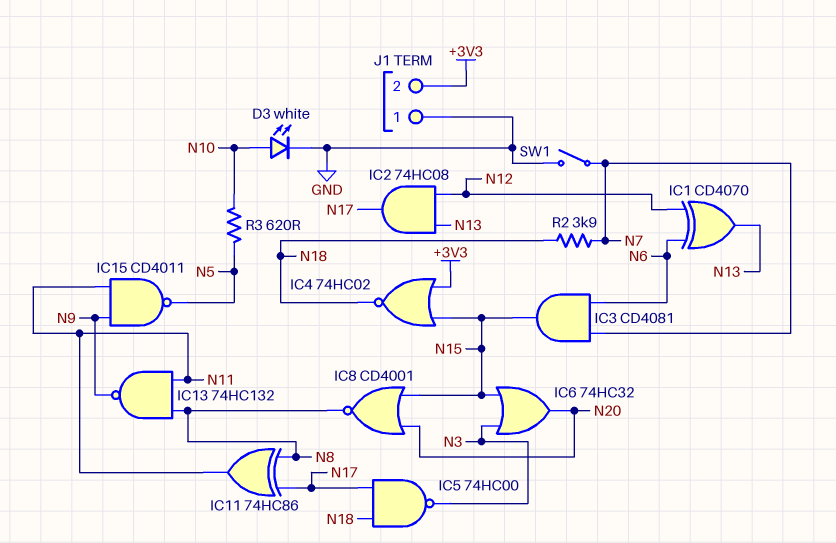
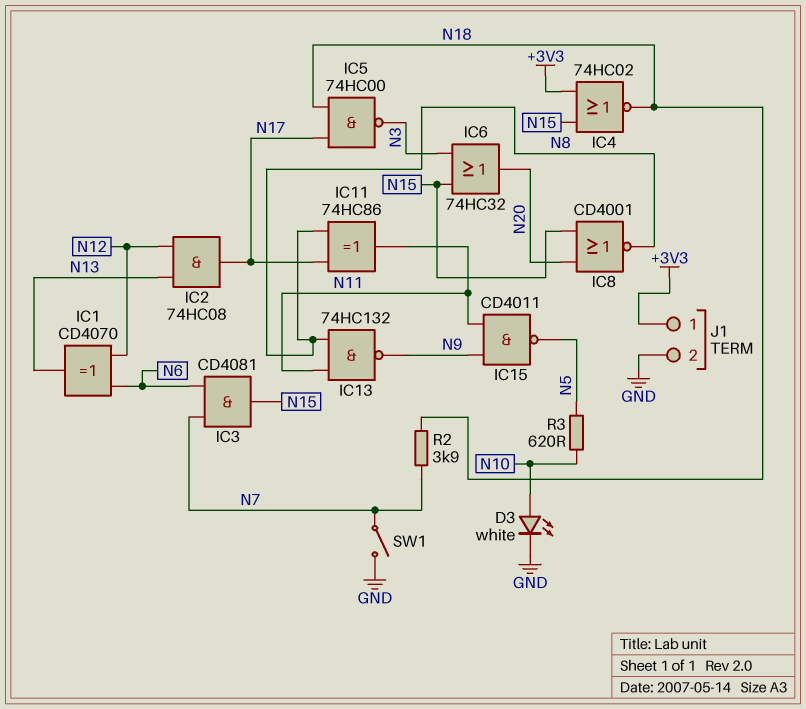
J1 pin 1: GND -> +3V3
J1 pin 2: +3V3 -> GND

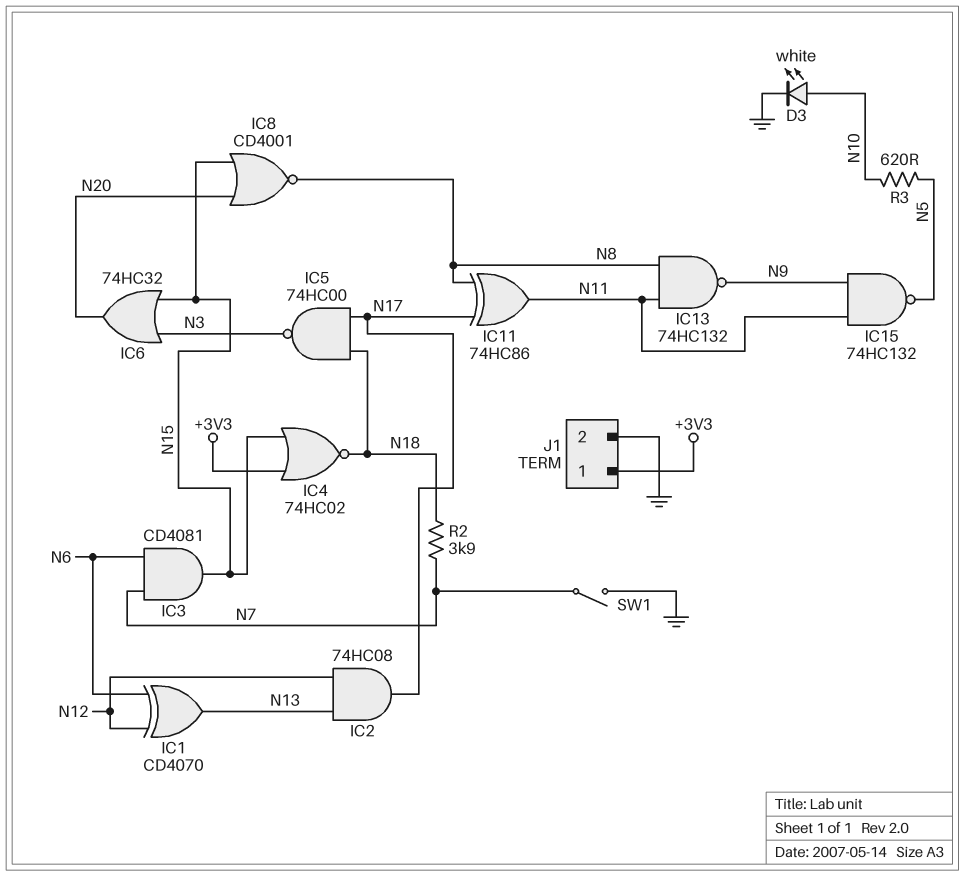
IC15: NAND CD4011 (in N9, in N11, out N5) -> NAND 74HC132 (in N9, in N11, out N5)

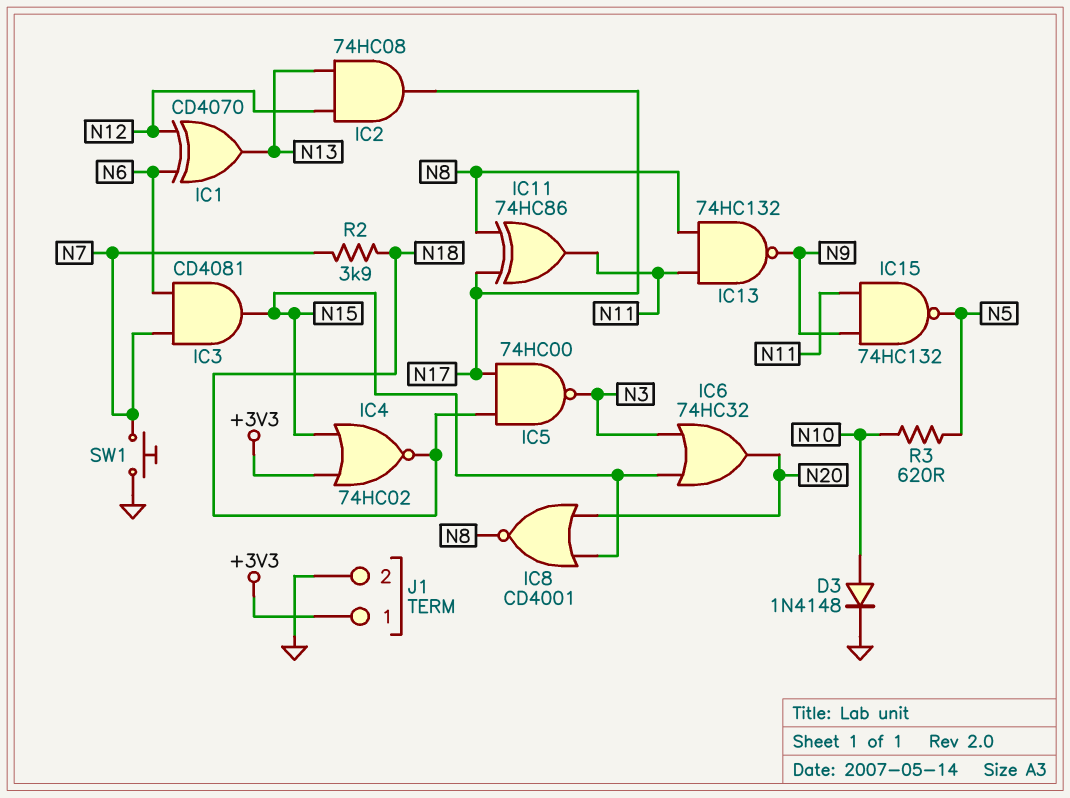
D3: LED white (A N10, K GND) -> diode 1N4148 (A N10, K GND)
SW1: switch (GND, N7) -> button (GND, N7)

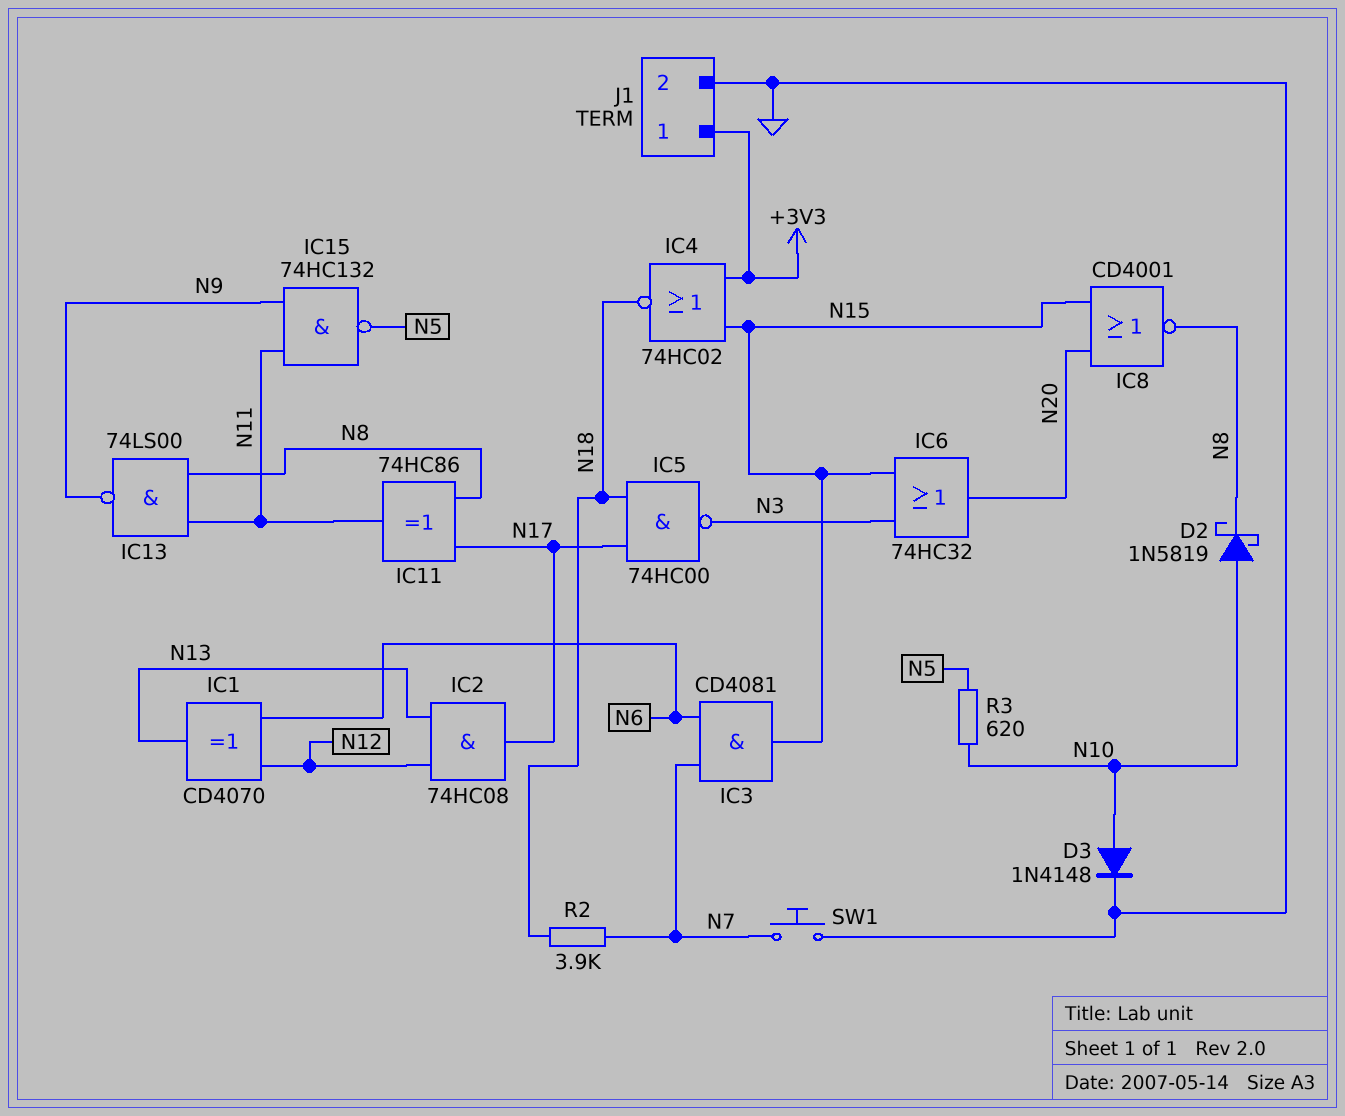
D2: none -> schottky 1N5819 (A N10, K N8)
IC13: NAND 74HC132 (in N8, in N11, out N9) -> NAND 74LS00 (in N8, in N11, out N9)

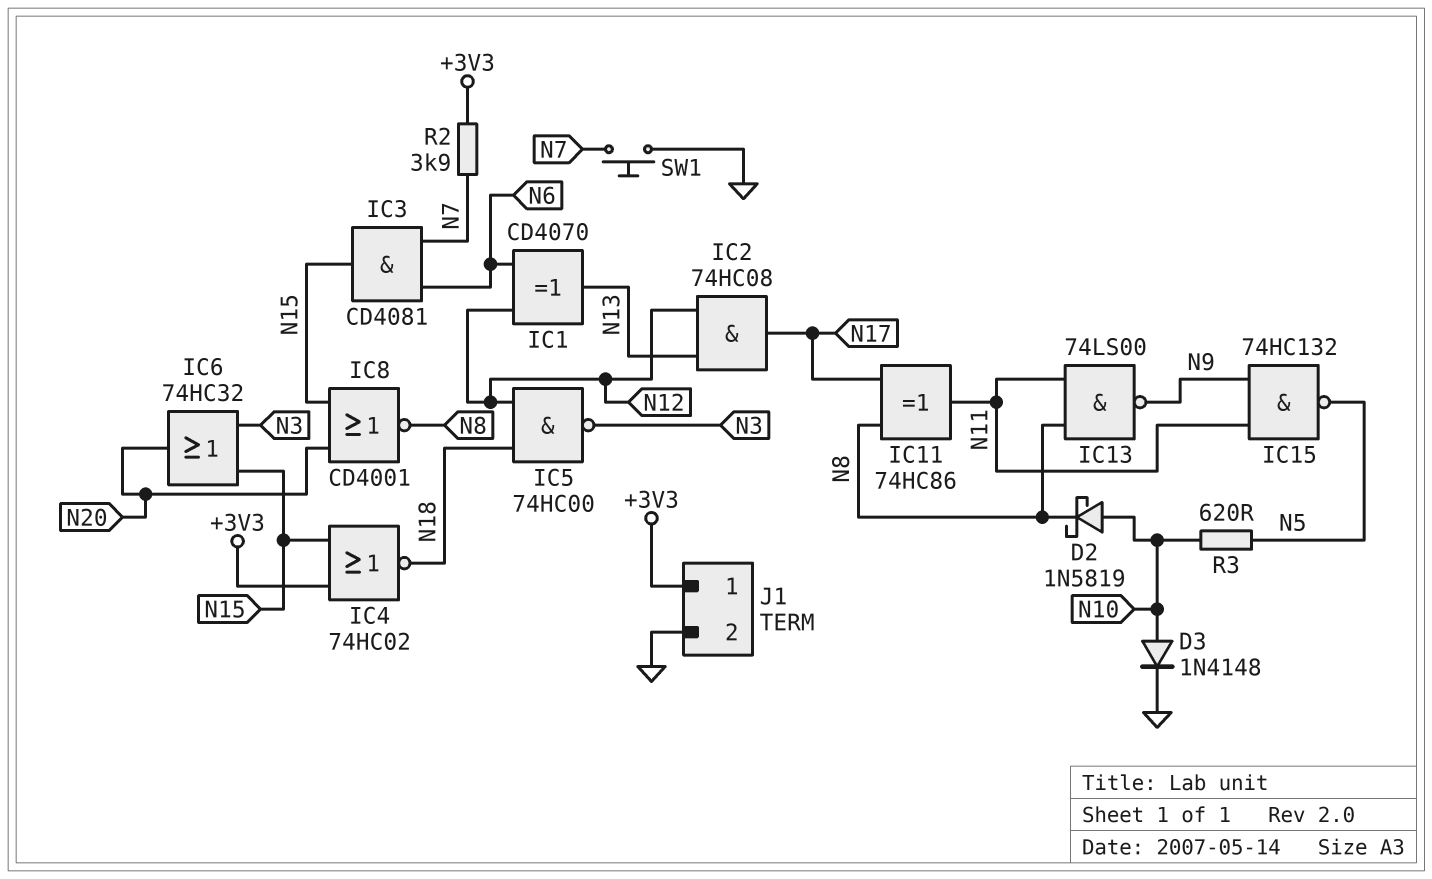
IC5: NAND 74HC00 (in N17, in N18, out N3) -> NAND 74HC00 (in N12, in N18, out N3)
R2: 3.9k (N7, N18) -> 3.9k (+3V3, N7)

